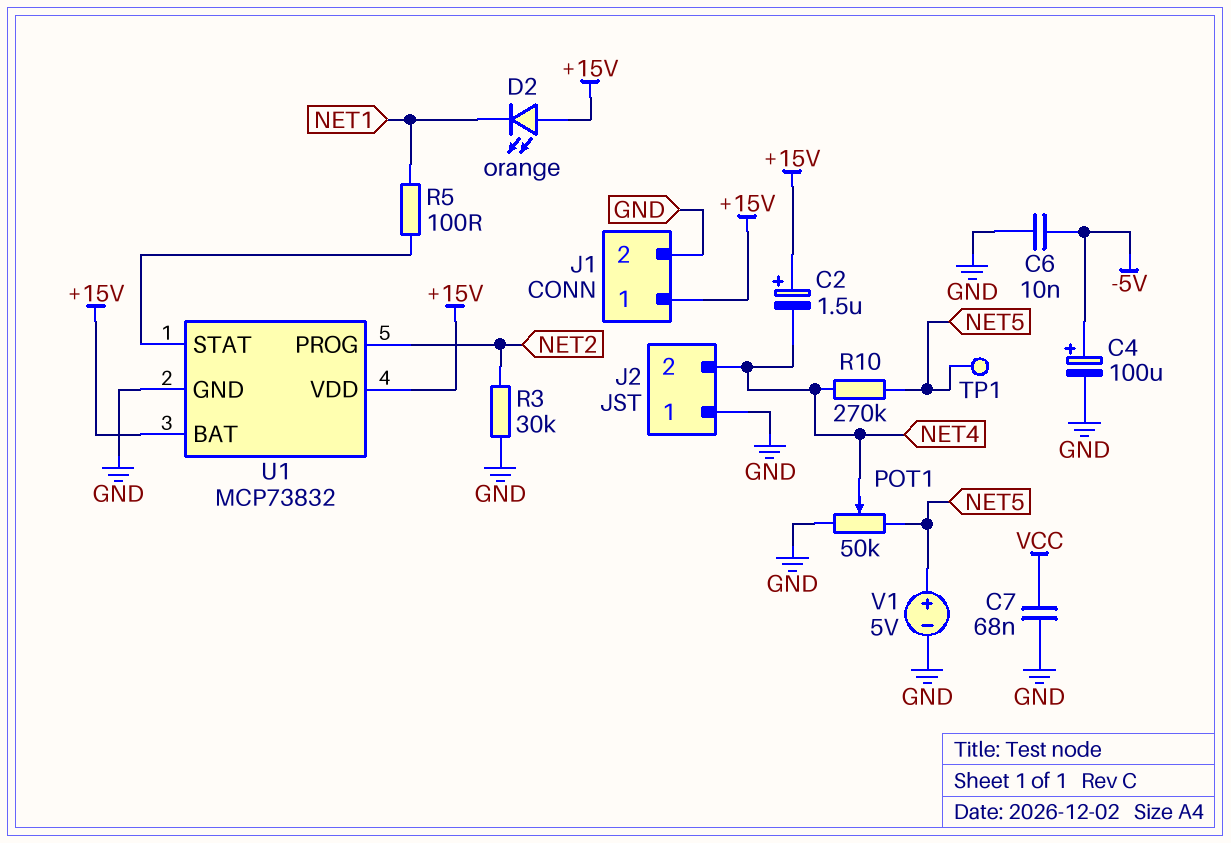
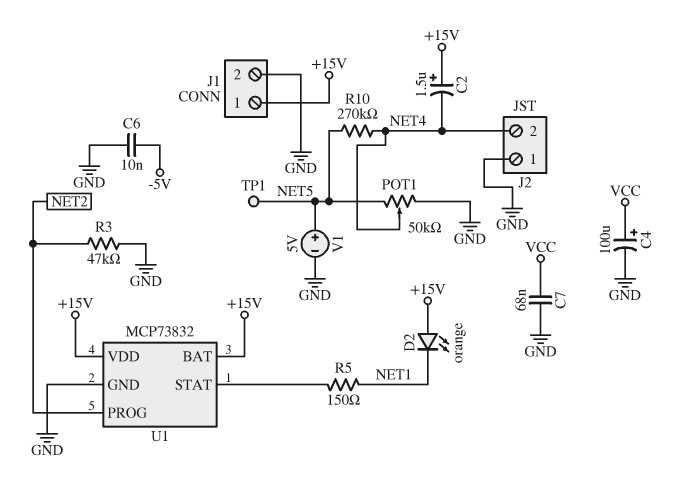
C4: 100uF (plus -5V, minus GND) -> 100uF (plus VCC, minus GND)
R3: 30k (GND, NET2) -> 47k (GND, NET2)
R5: 100 (NET1, U1/STAT) -> 150 (NET1, U1/STAT)

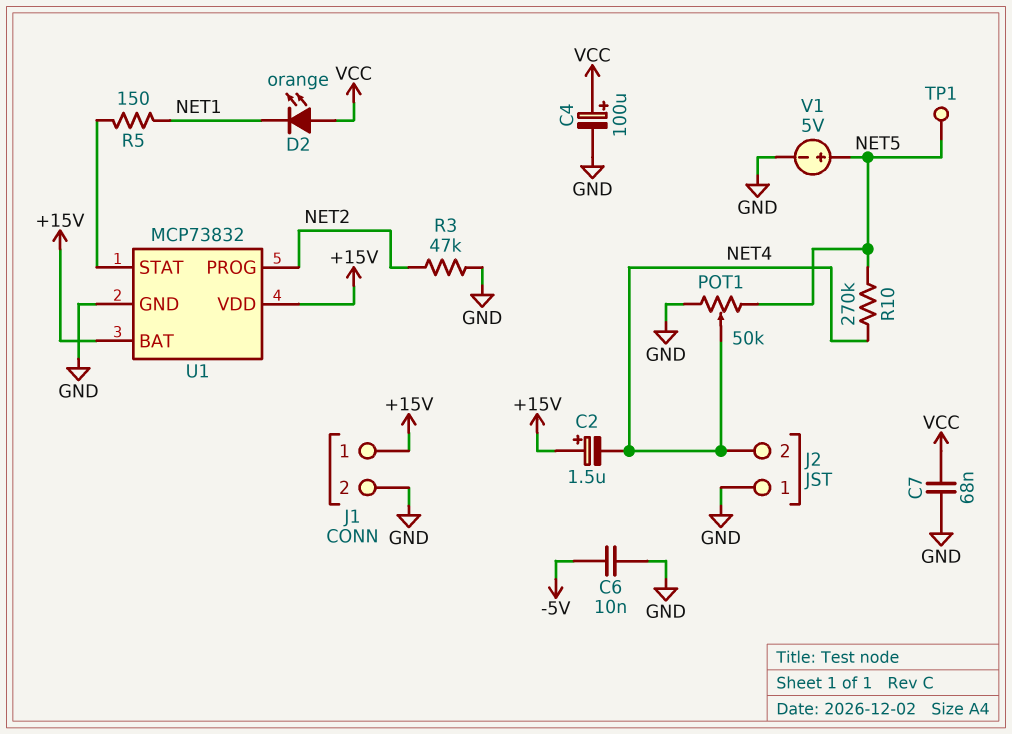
D2: LED orange (A +15V, K NET1) -> LED orange (A VCC, K NET1)

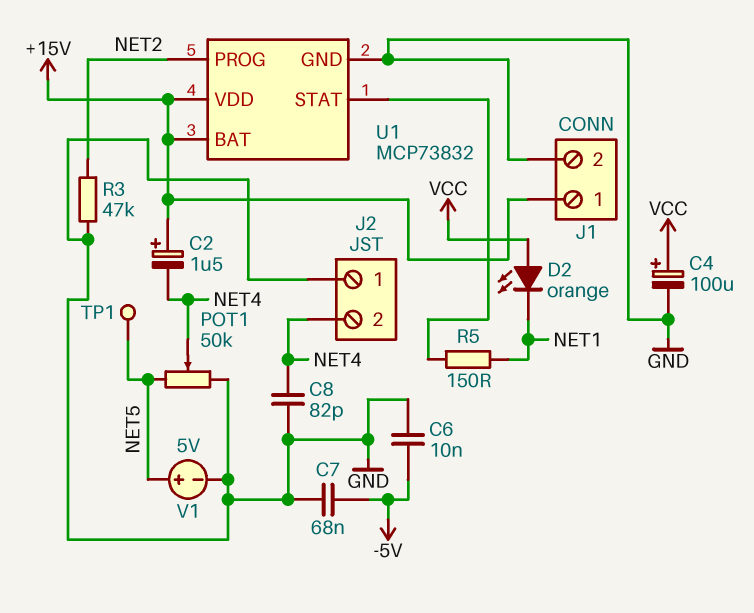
C7: 68nF (GND, VCC) -> 68nF (-5V, GND)
C8: none -> 82pF (GND, NET4)
R10: 270k (NET4, NET5) -> none

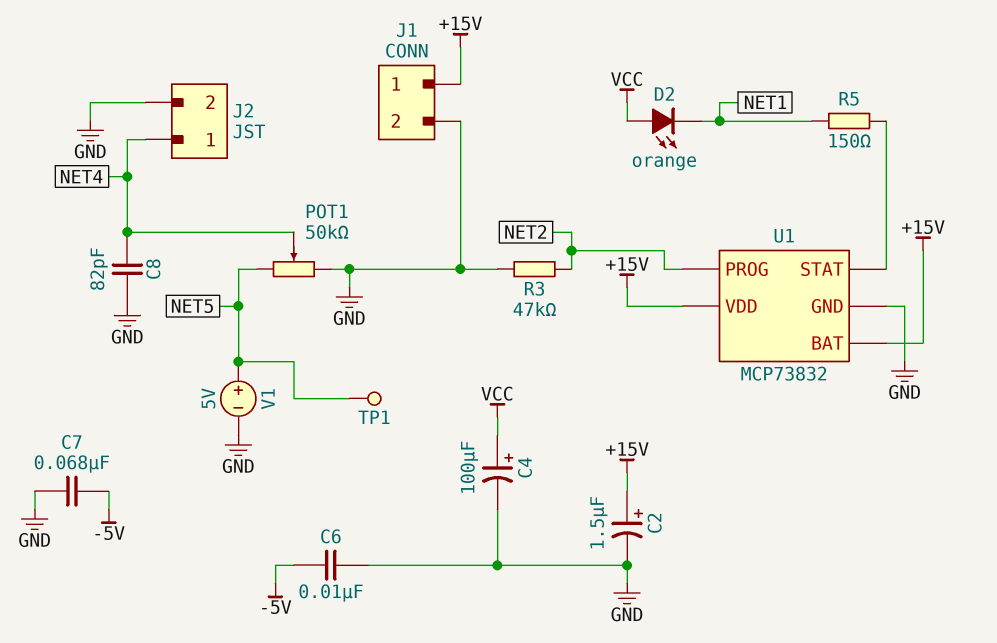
C2: 1.5uF (plus +15V, minus NET4) -> 1.5uF (plus +15V, minus GND)
J2 pin 1: GND -> NET4
J2 pin 2: NET4 -> GND

